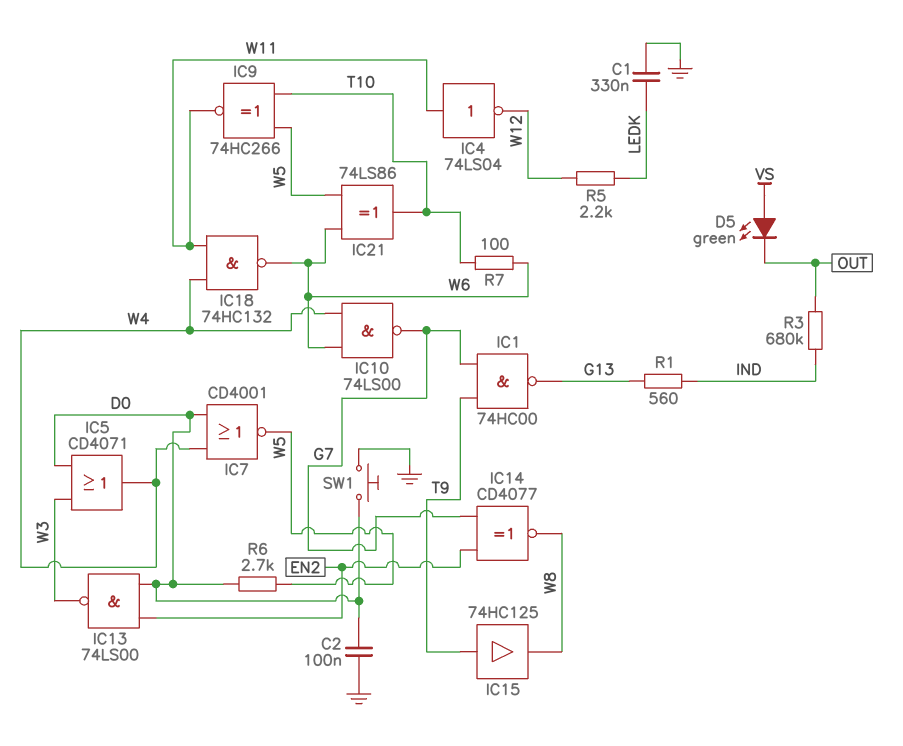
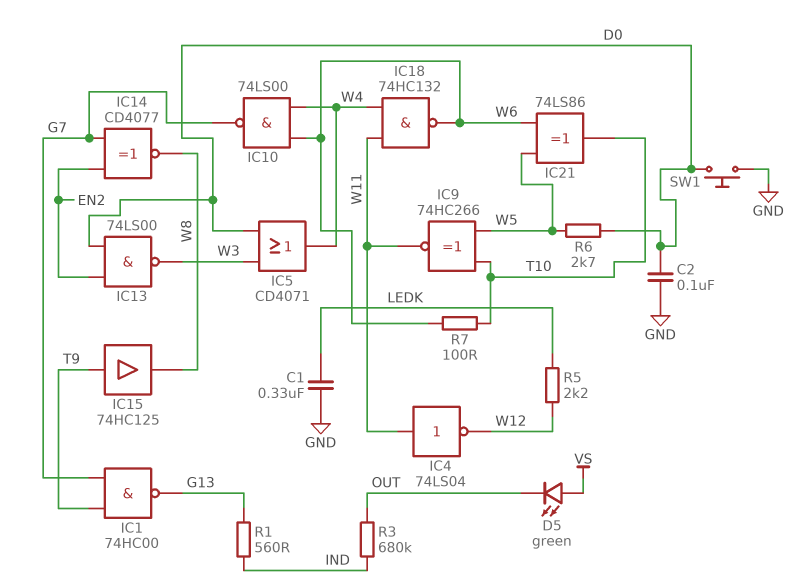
IC7: NOR CD4001 (in D0, in W4, out W5) -> none

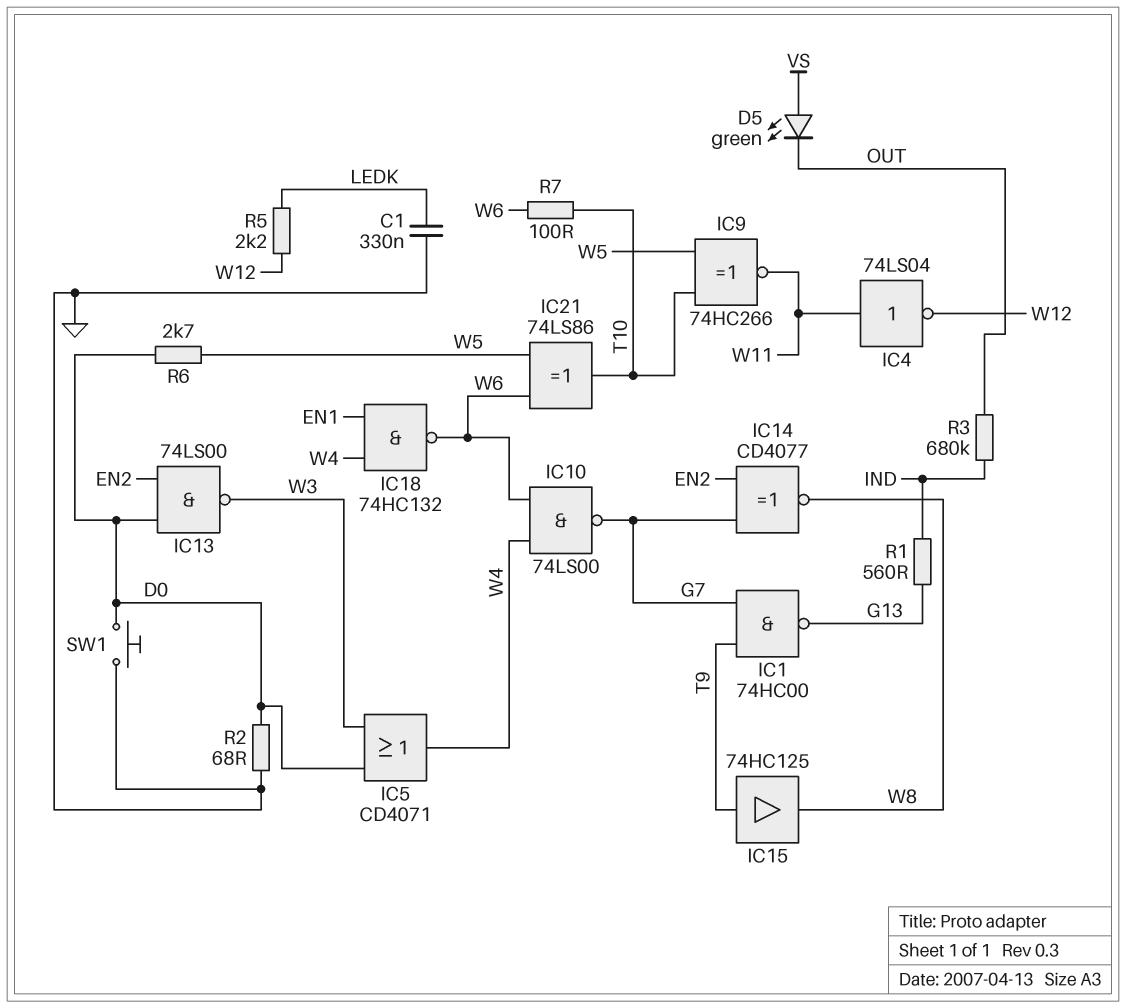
C2: 100nF (D0, GND) -> none
IC18: NAND 74HC132 (in W4, in W11, out W6) -> NAND 74HC132 (in EN1, in W4, out W6)
R2: none -> 68 (D0, GND)

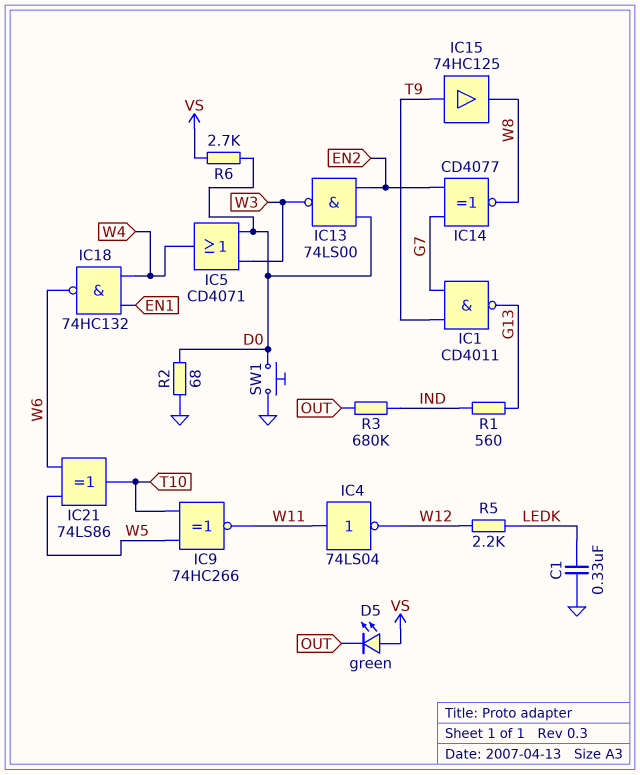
IC1: NAND 74HC00 (in G7, in T9, out G13) -> NAND CD4011 (in G7, in T9, out G13)
IC10: NAND 74LS00 (in W4, in W6, out G7) -> none
R6: 2.7k (D0, W5) -> 2.7k (D0, VS)
R7: 100 (T10, W6) -> none

